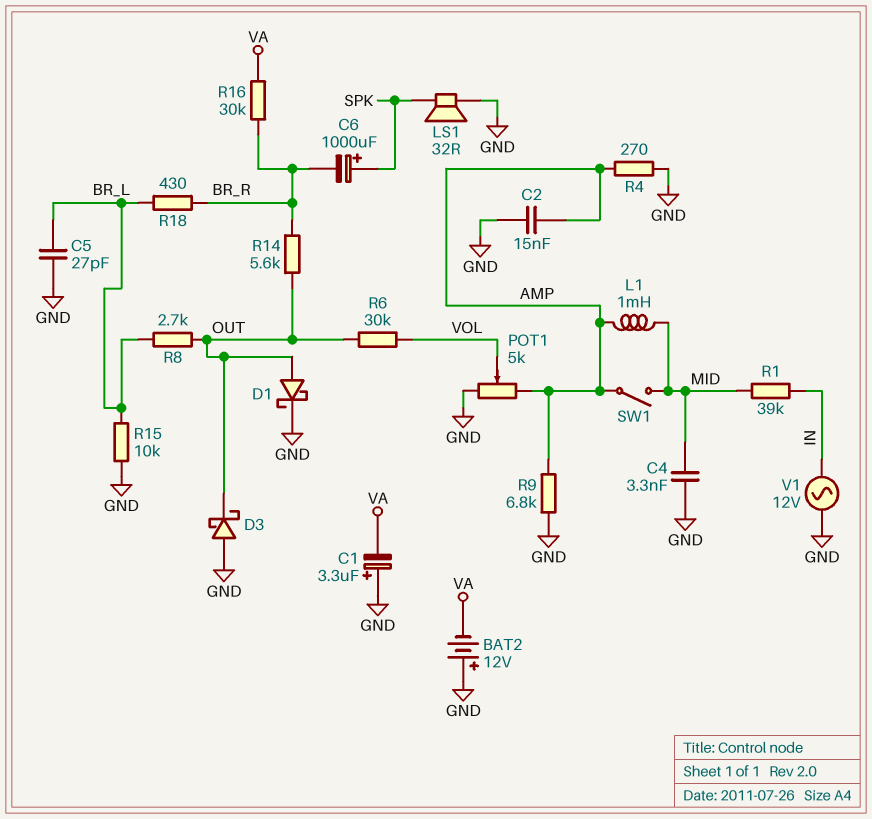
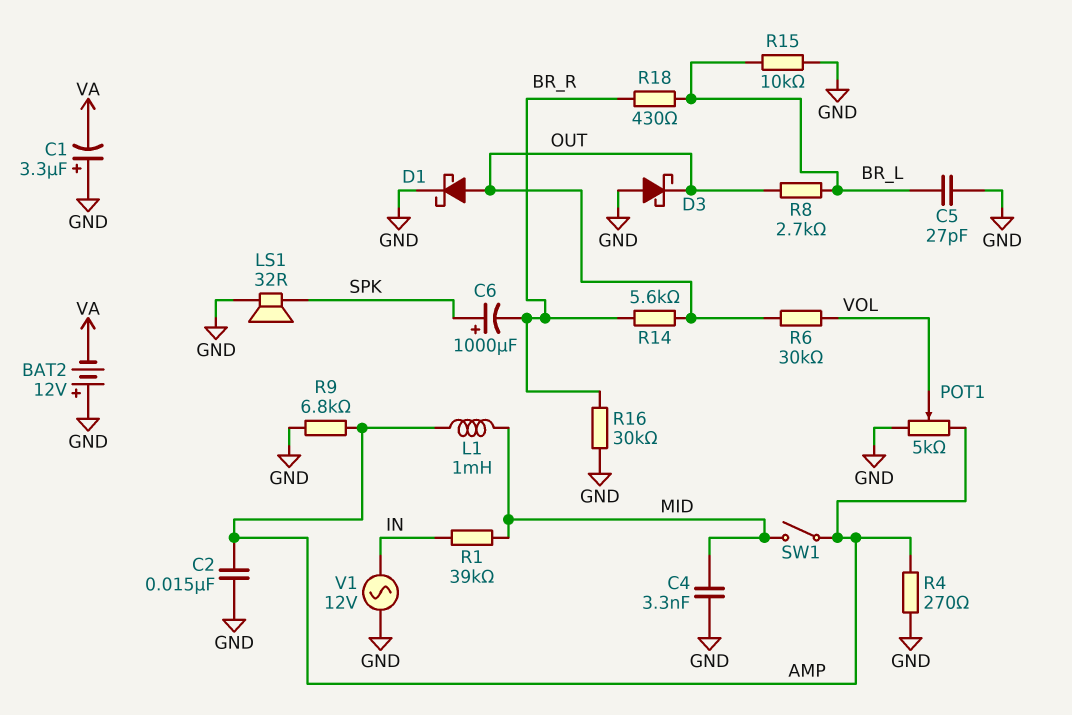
R16: 30k (BR_R, VA) -> 30k (BR_R, GND)

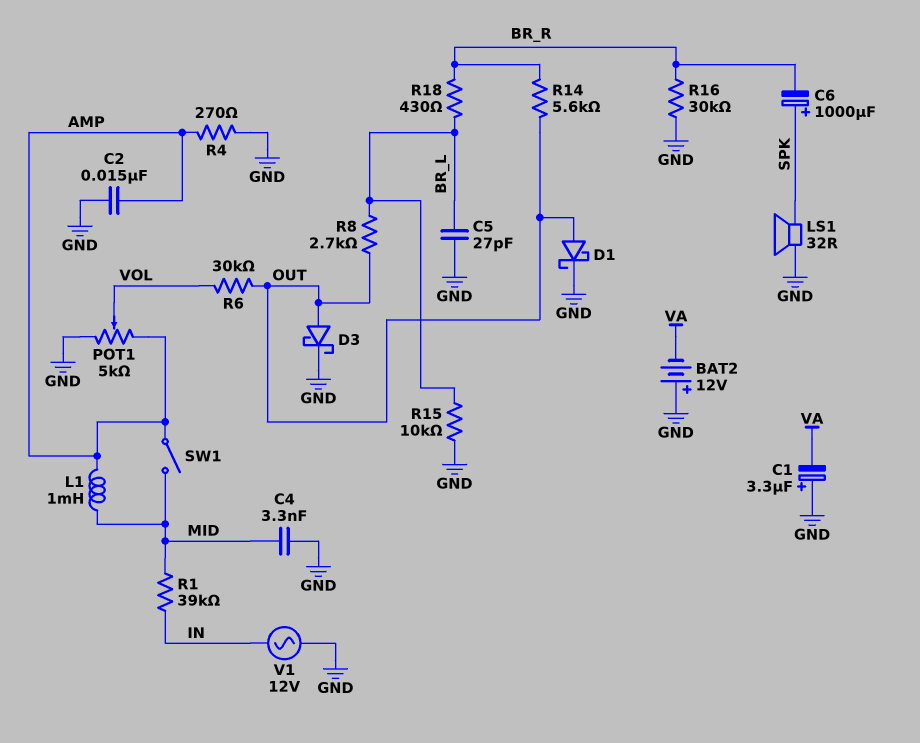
D3: schottky (A GND, K OUT) -> schottky (A OUT, K GND)
R9: 6.8k (AMP, GND) -> none

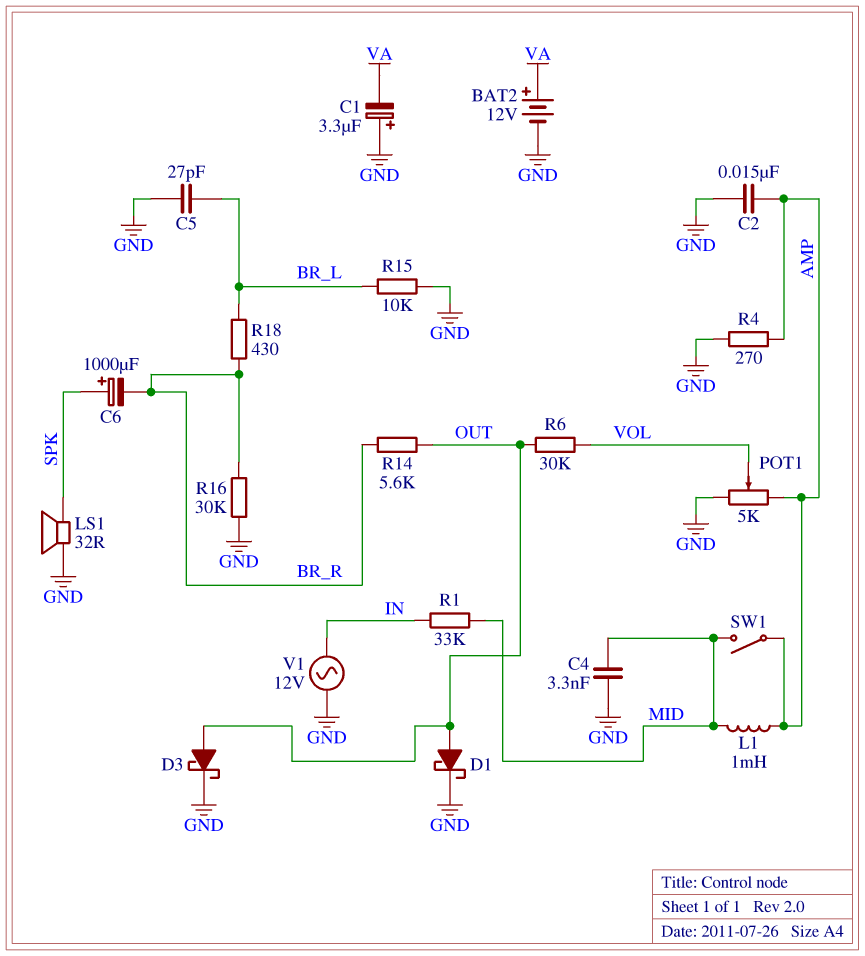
BAT2: 12V (plus GND, minus VA) -> 12V (plus VA, minus GND)
R1: 39k (IN, MID) -> 33k (IN, MID)
R8: 2.7k (BR_L, OUT) -> none

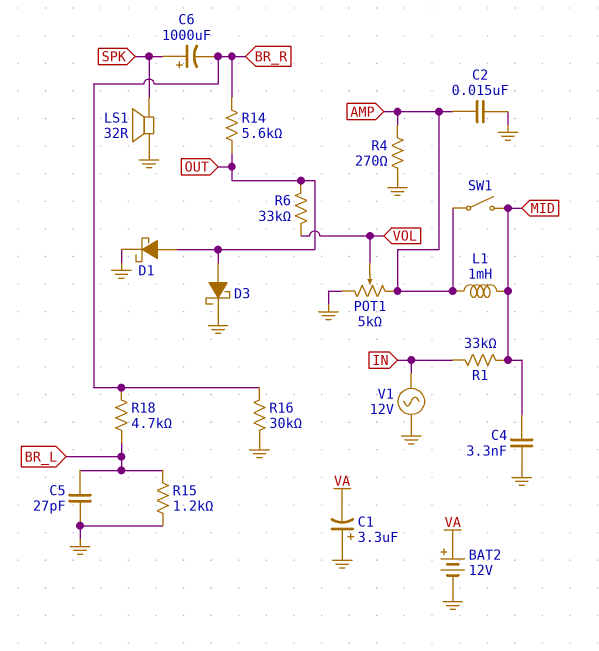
R6: 30k (OUT, VOL) -> 33k (OUT, VOL)
R15: 10k (BR_L, GND) -> 1.2k (BR_L, GND)
R18: 430 (BR_L, BR_R) -> 4.7k (BR_L, BR_R)

